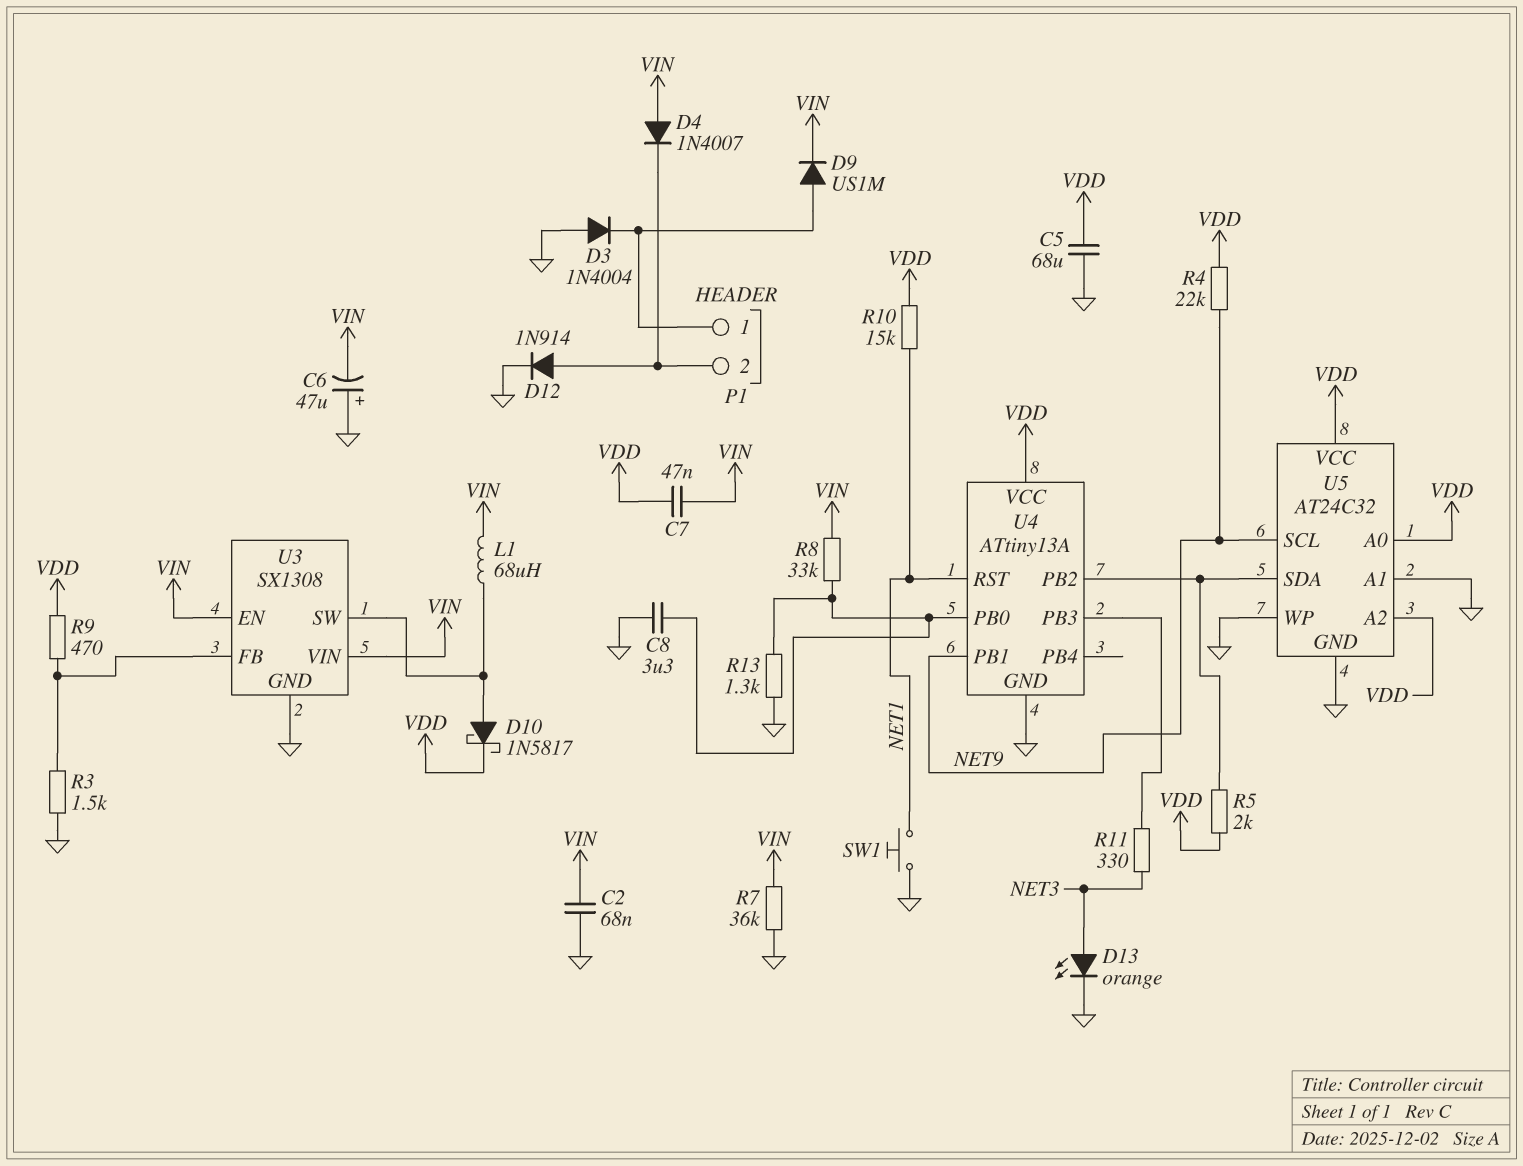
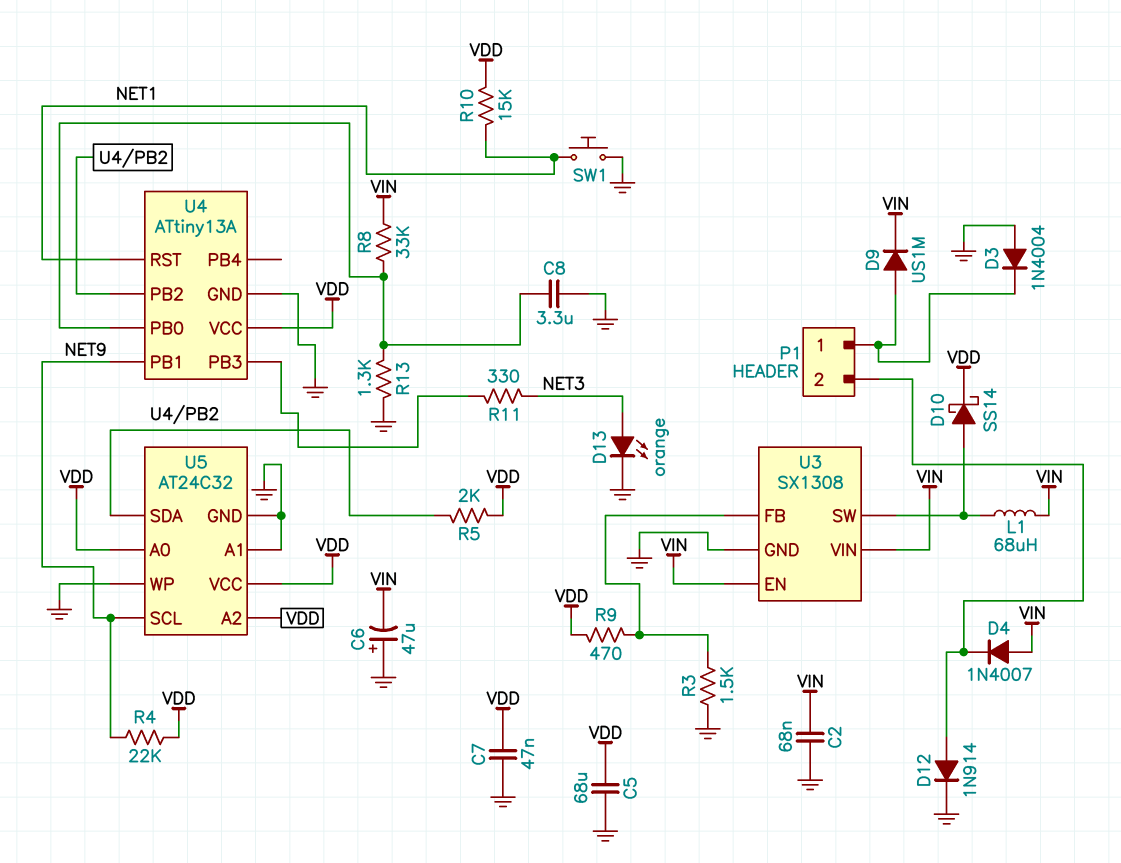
C7: 47nF (VDD, VIN) -> 47nF (GND, VDD)
D10: schottky 1N5817 (A U3/SW, K VDD) -> schottky SS14 (A U3/SW, K VDD)
R7: 36k (GND, VIN) -> none

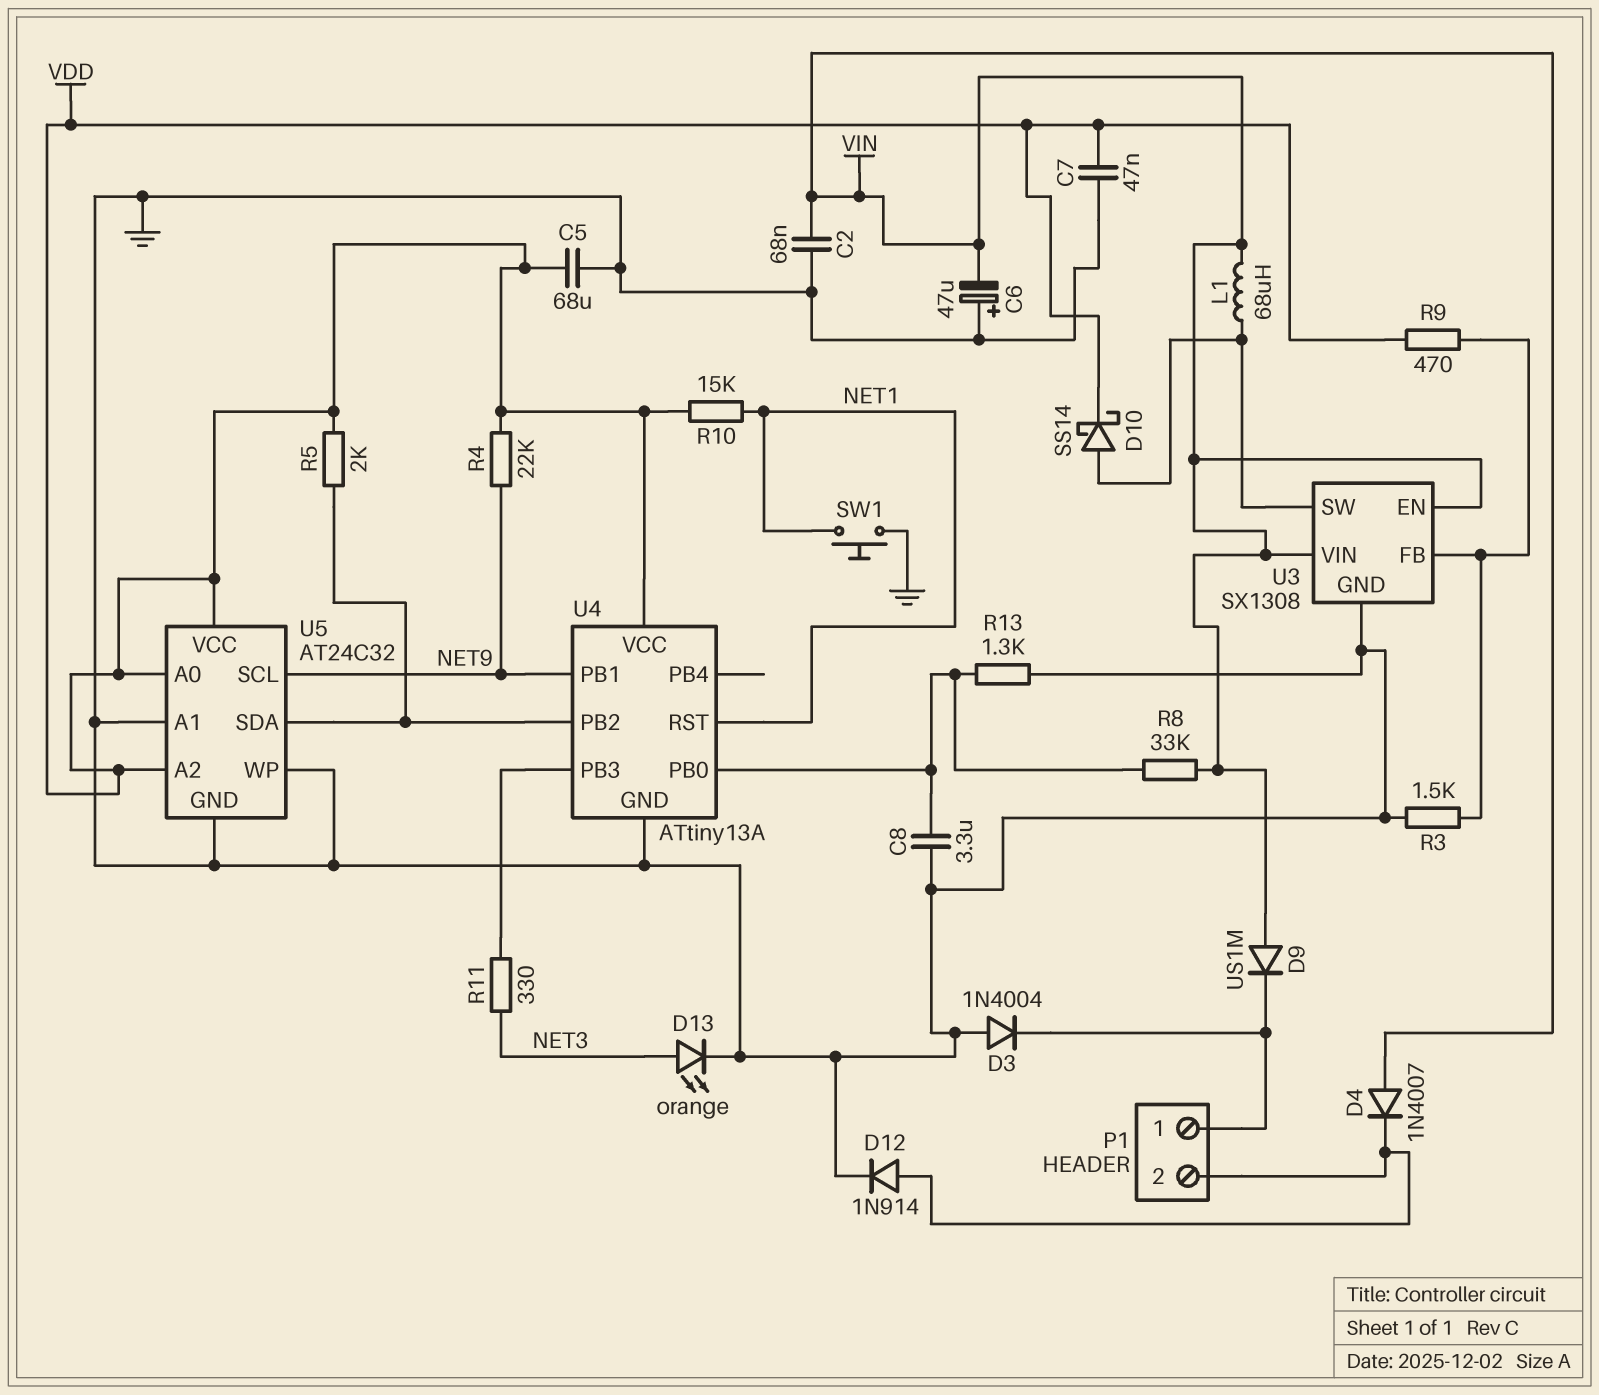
D9: diode US1M (A P1/1, K VIN) -> diode US1M (A VIN, K P1/1)

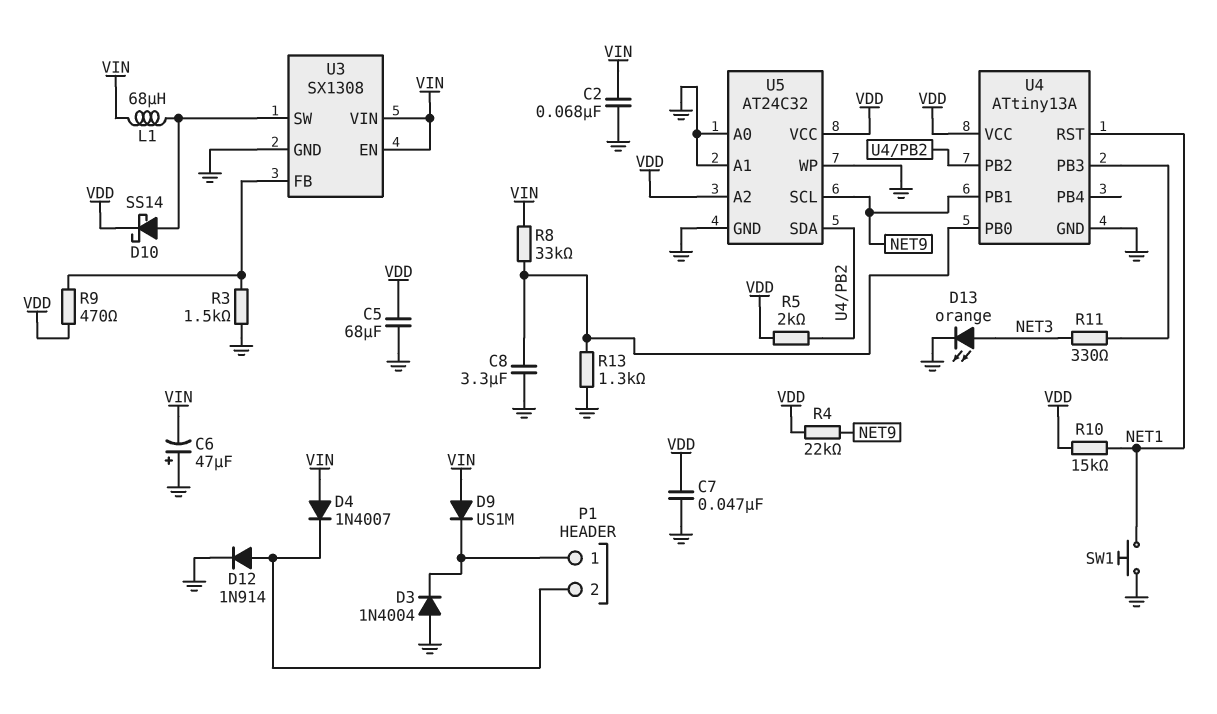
U5 pin A0: VDD -> GND

